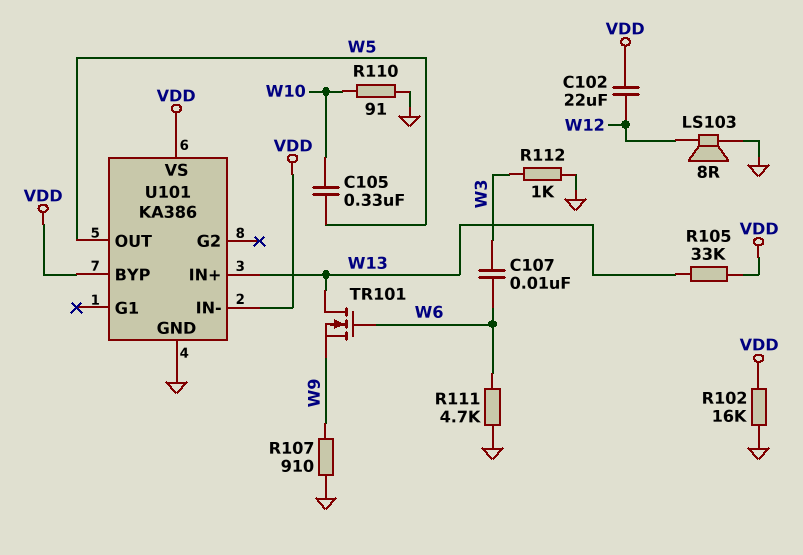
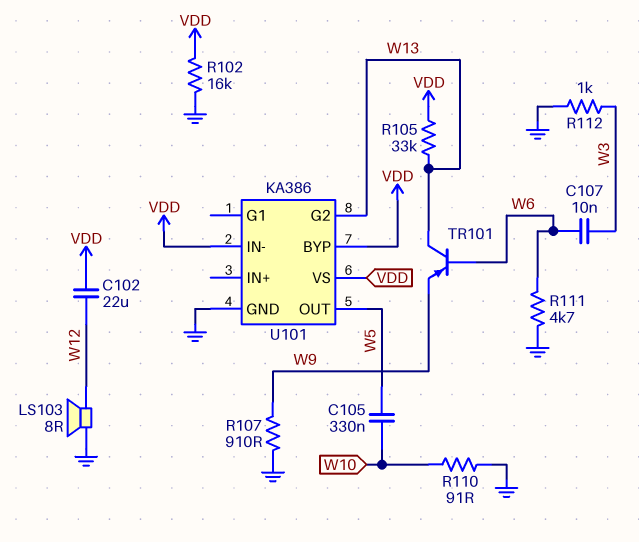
TR101: NMOS (G W6, D W13, S W9) -> PNP (B W6, C W13, E W9)
U101 pin G2: none -> W13
U101 pin IN+: W13 -> none

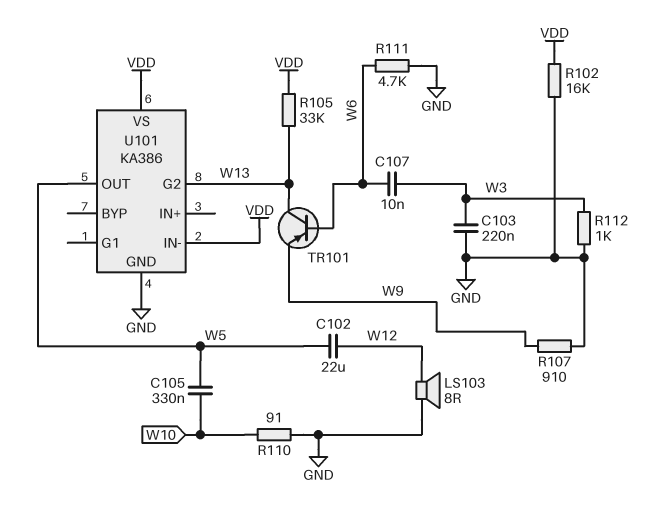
C102: 22uF (VDD, W12) -> 22uF (W5, W12)
C103: none -> 220nF (GND, W3)
U101 pin BYP: VDD -> none

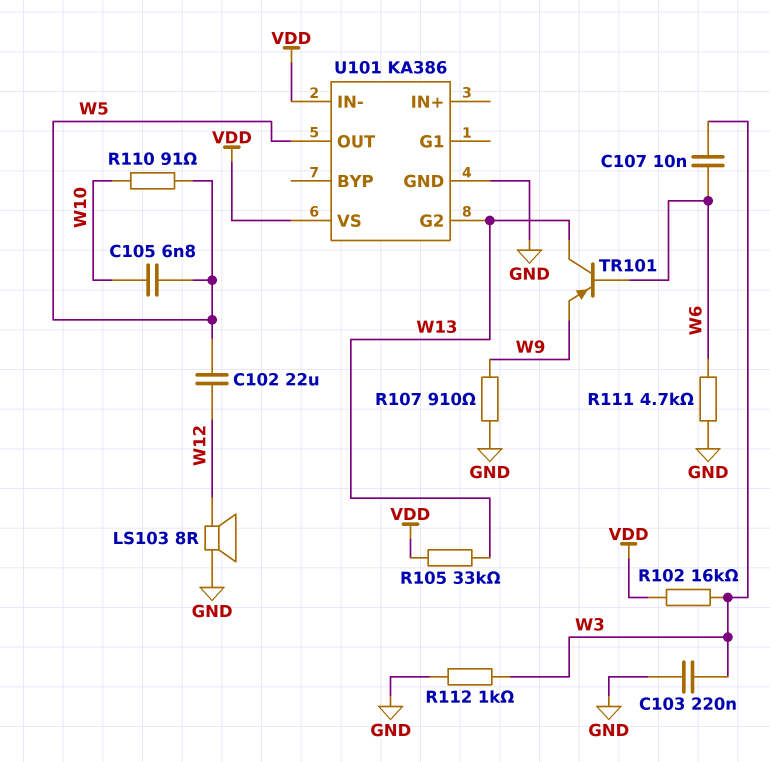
C105: 330nF (W5, W10) -> 6.8nF (W5, W10)
R102: 16k (GND, VDD) -> 16k (VDD, W3)
R110: 91 (GND, W10) -> 91 (W5, W10)

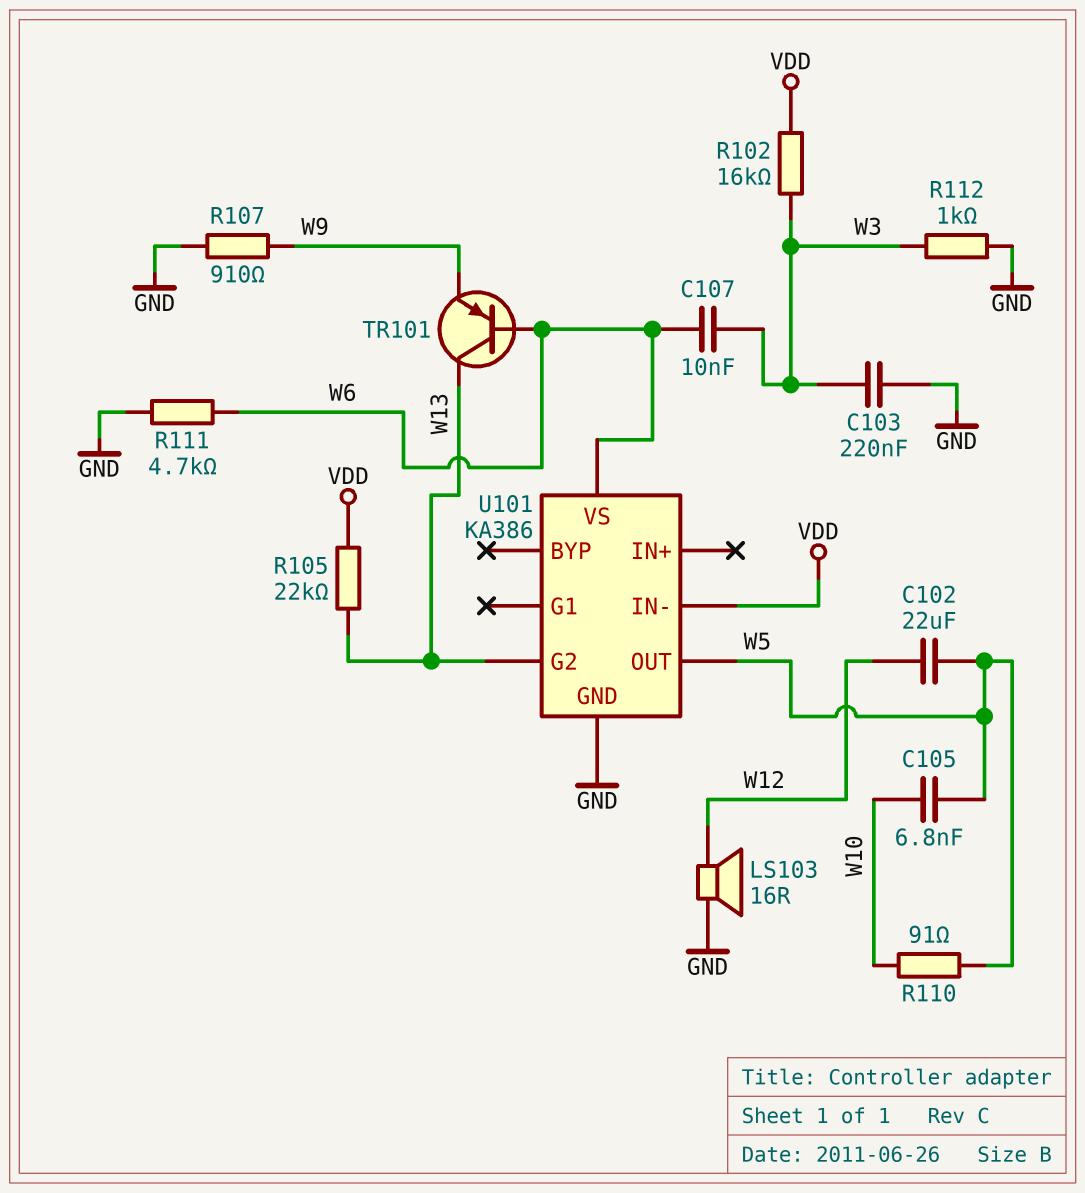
LS103: speaker 8R (GND, W12) -> speaker 16R (GND, W12)
R105: 33k (VDD, W13) -> 22k (VDD, W13)
U101 pin VS: VDD -> W6

